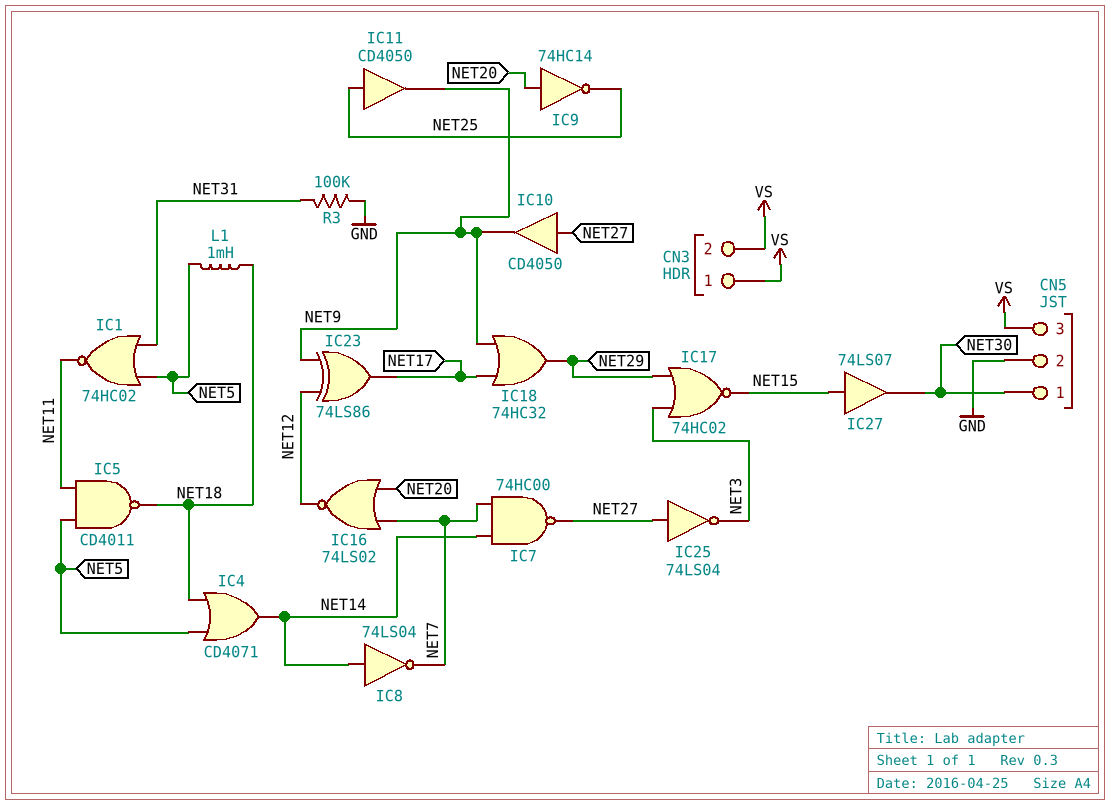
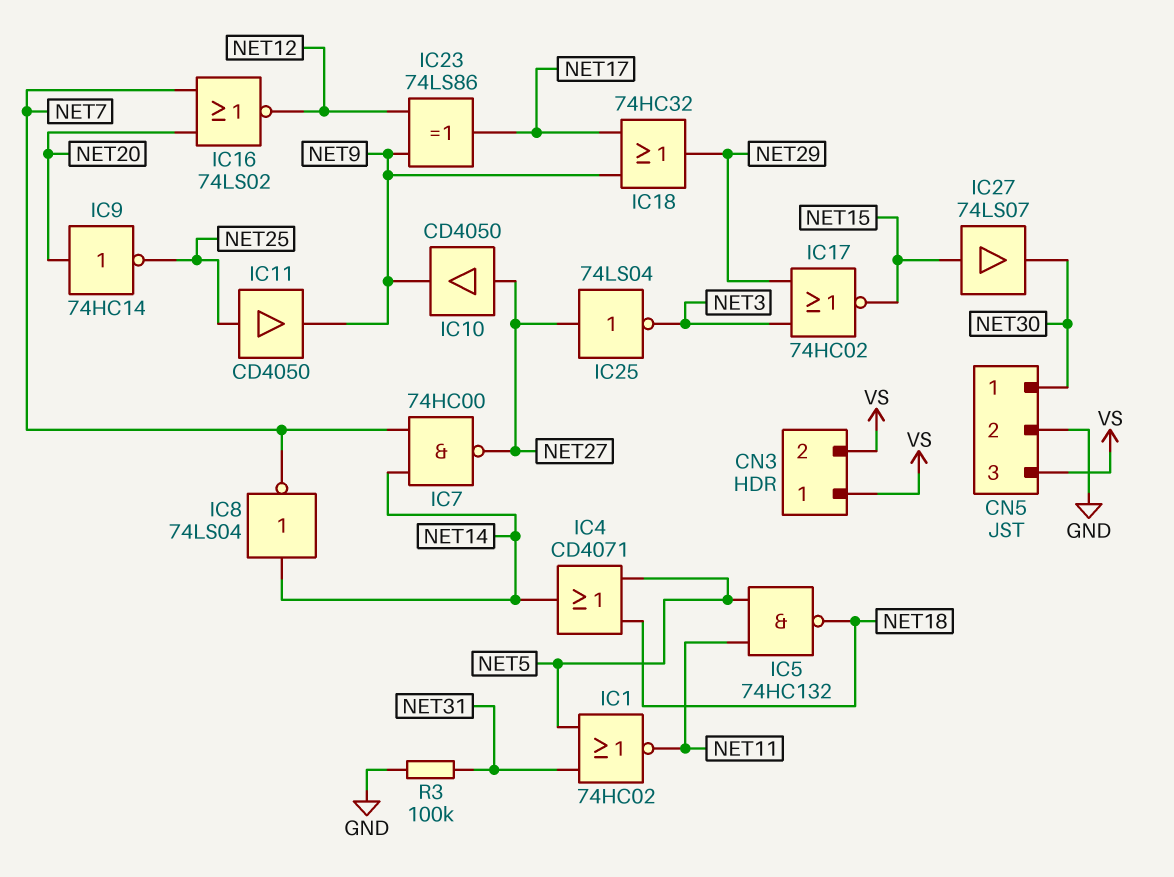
IC5: NAND CD4011 (in NET5, in NET11, out NET18) -> NAND 74HC132 (in NET5, in NET11, out NET18)
L1: 1mH (NET5, NET18) -> none

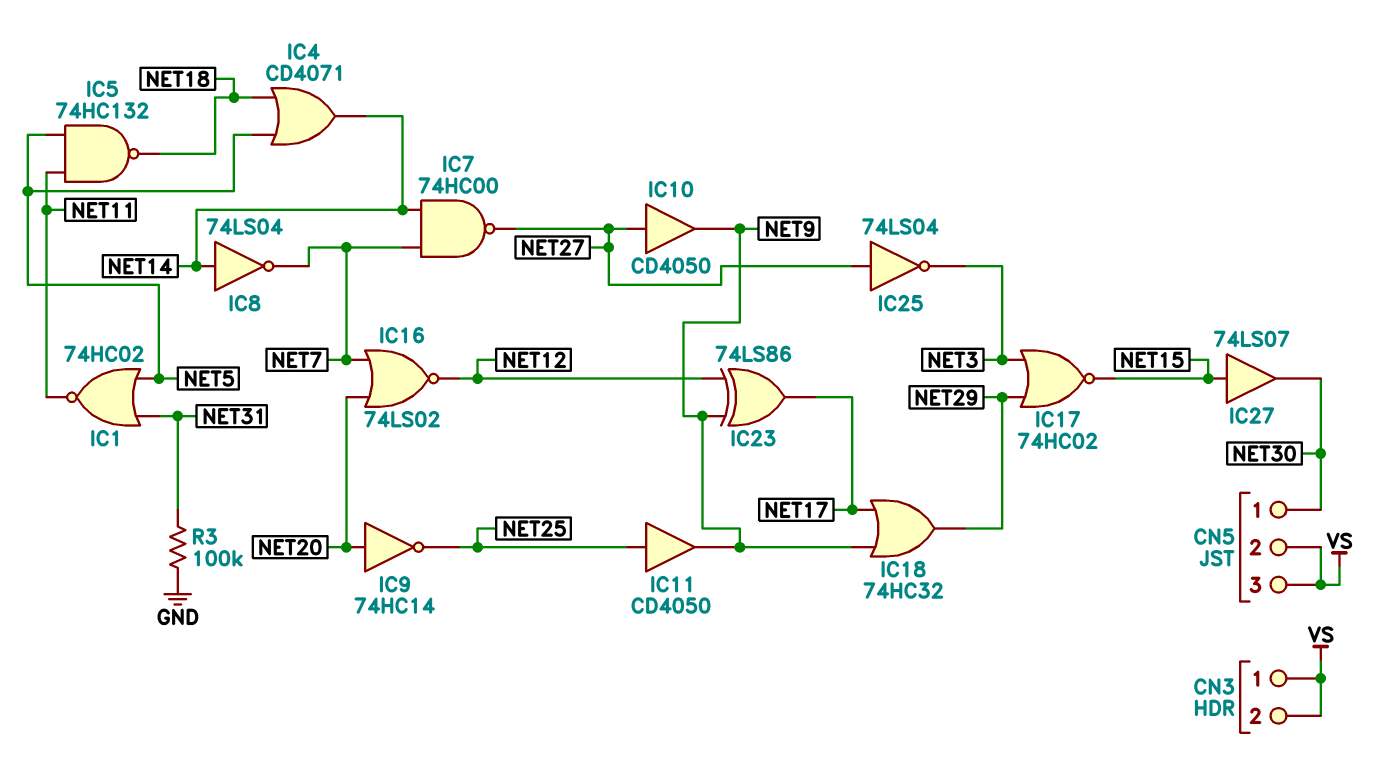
CN5 pin 2: GND -> VS

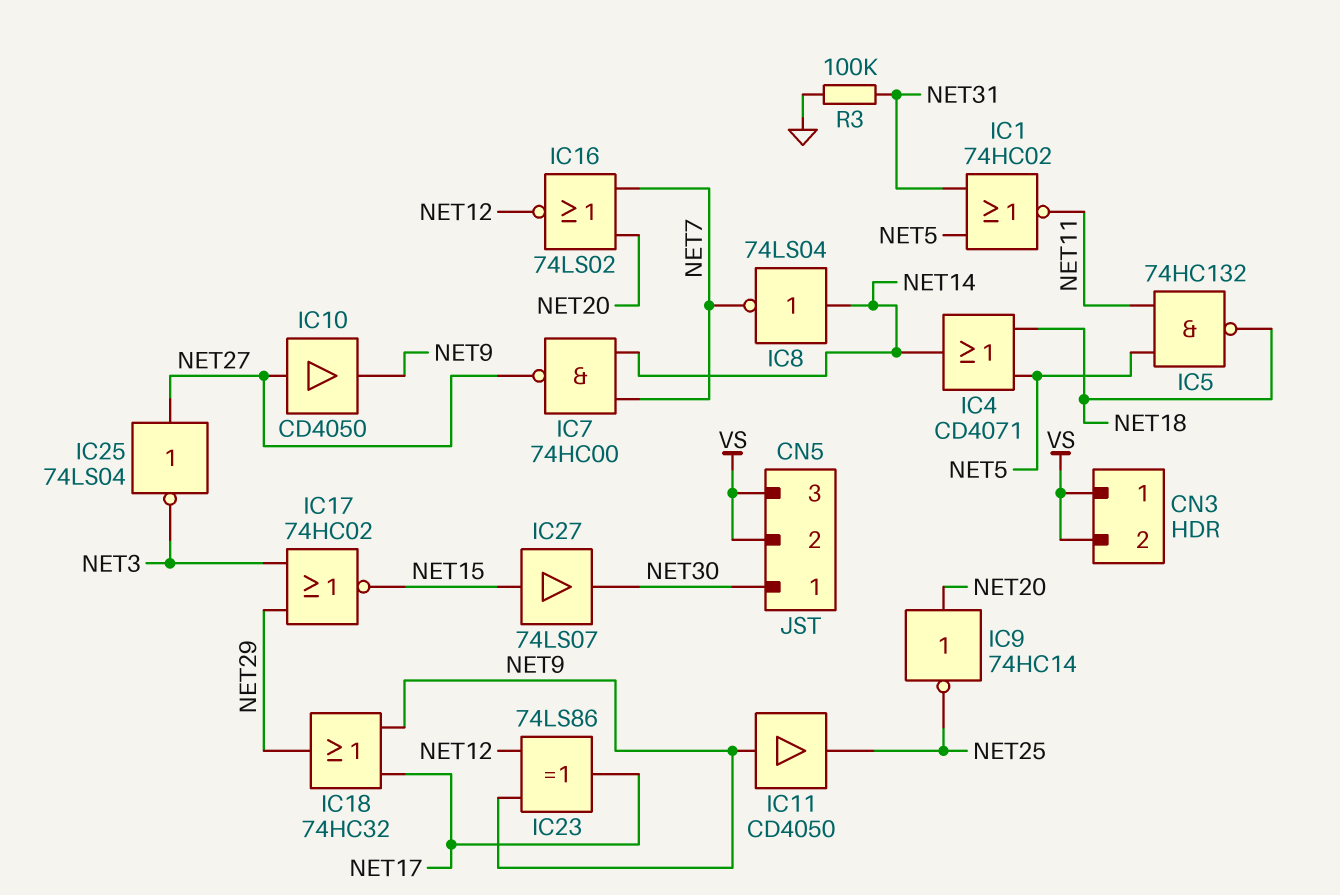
IC11: buffer CD4050 (in NET25, out NET9) -> buffer CD4050 (in NET9, out NET25)

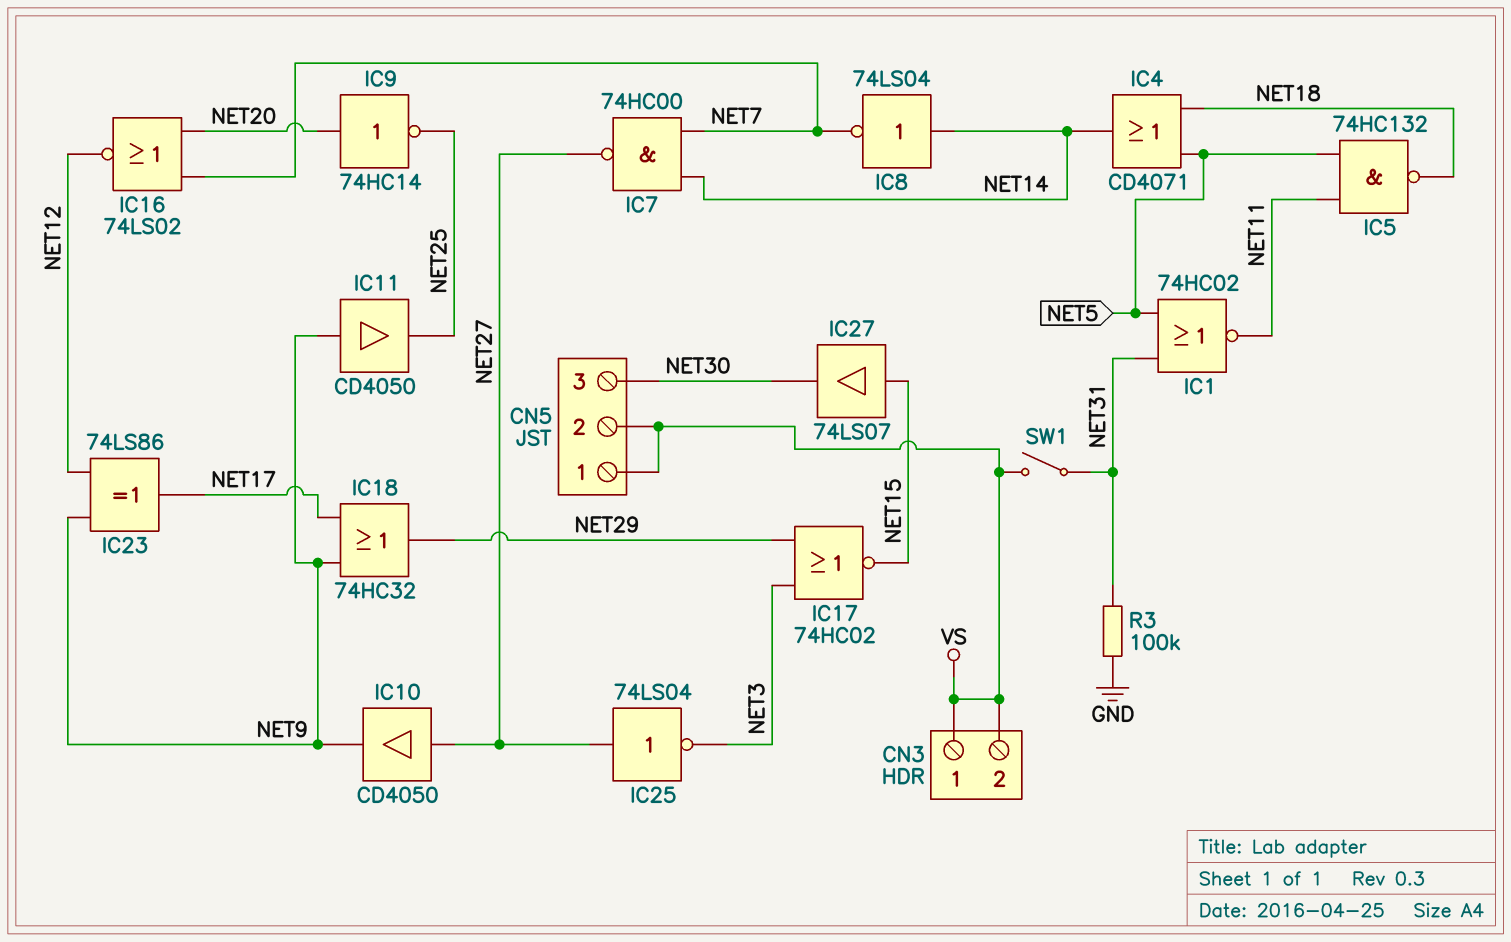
CN5 pin 1: NET30 -> VS
CN5 pin 3: VS -> NET30
SW1: none -> switch (NET31, VS)

